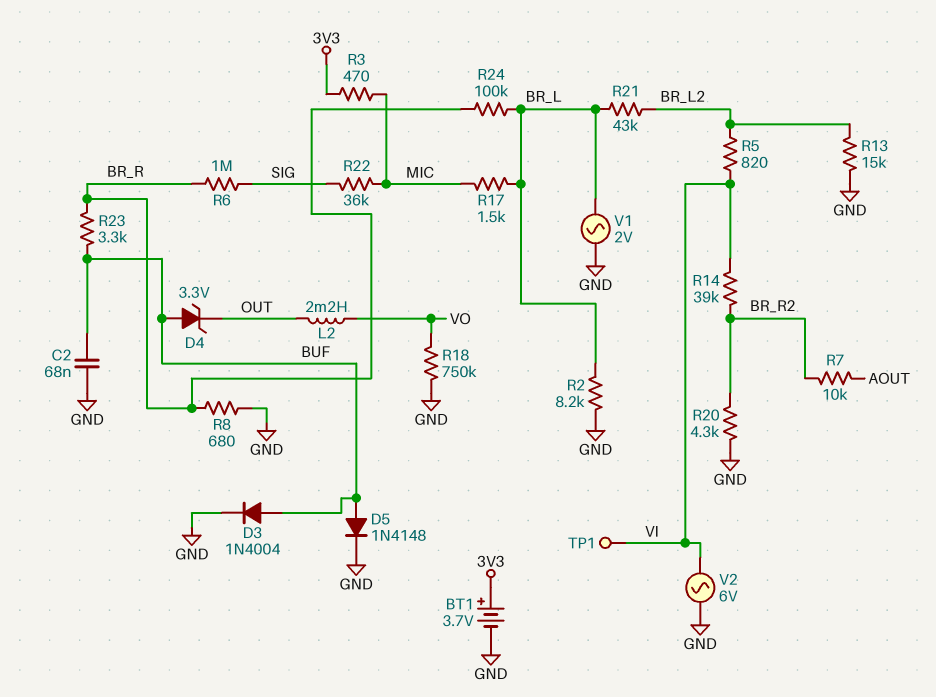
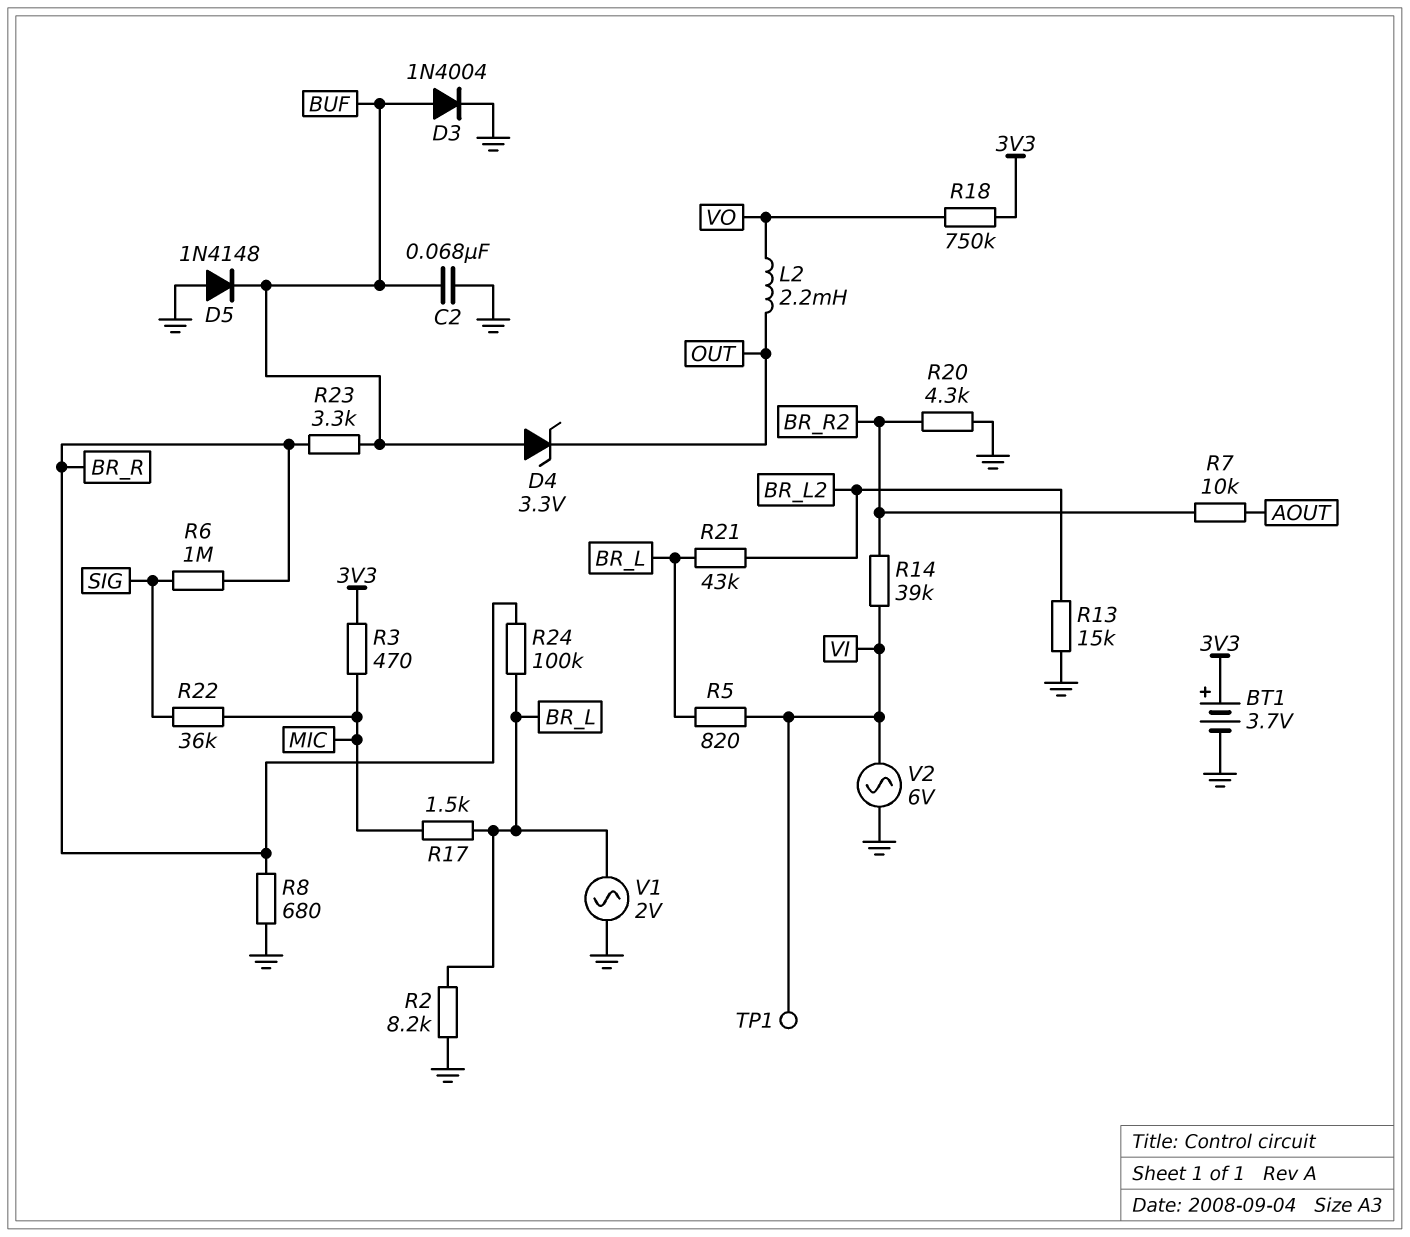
D5: diode 1N4148 (A BUF, K GND) -> diode 1N4148 (A GND, K BUF)
R5: 820 (BR_L2, VI) -> 820 (BR_L, VI)
R18: 750k (GND, VO) -> 750k (3V3, VO)

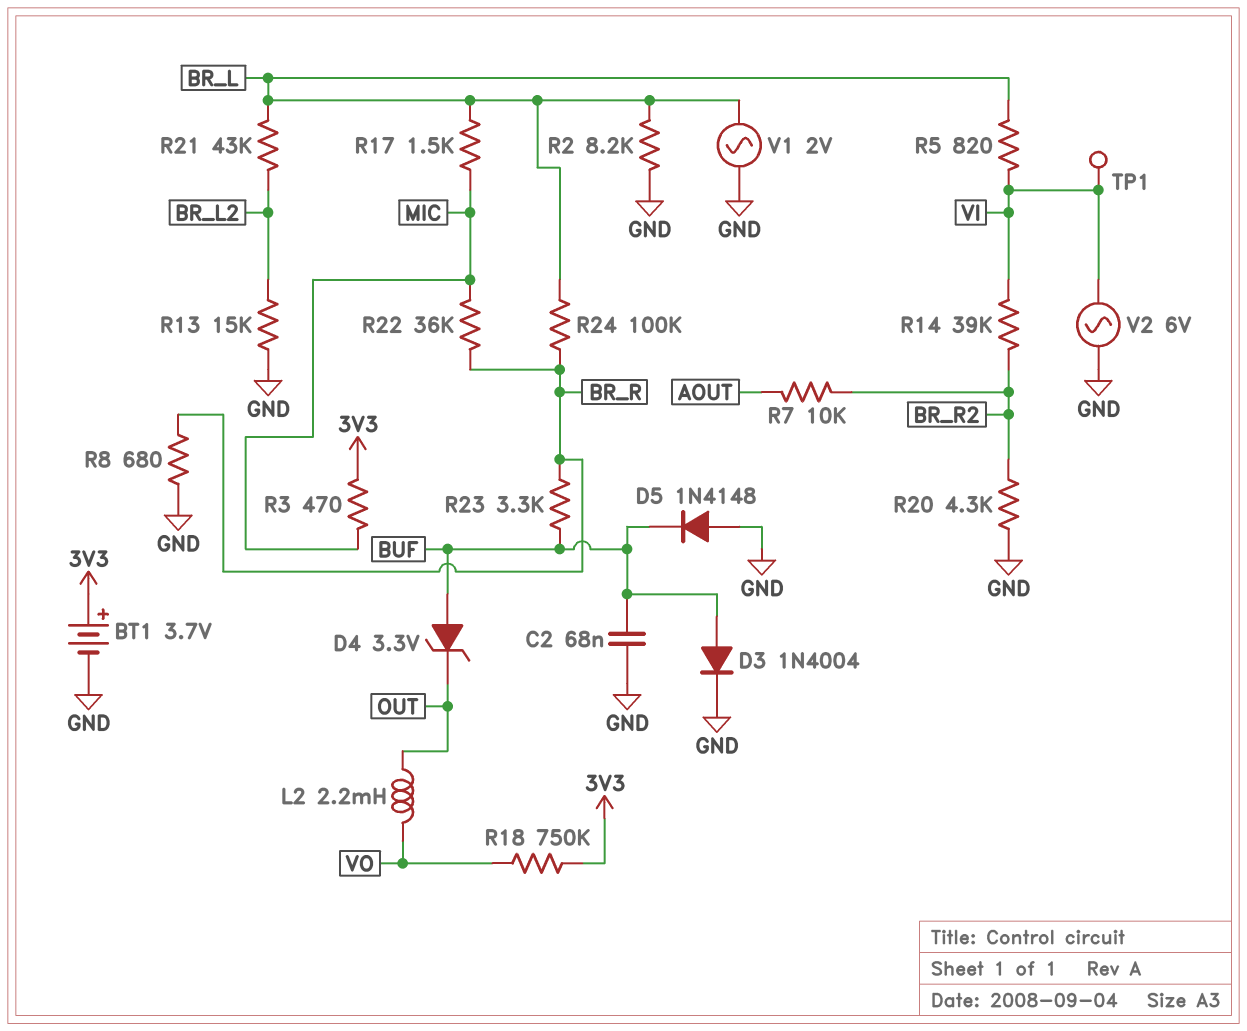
R6: 1M (BR_R, SIG) -> none
R22: 36k (MIC, SIG) -> 36k (BR_R, MIC)

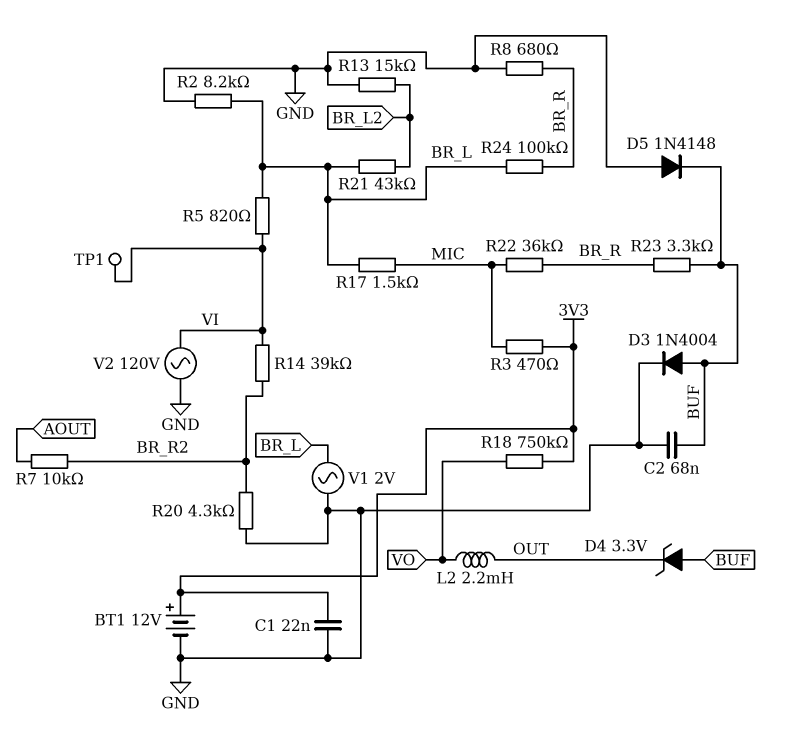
BT1: 3.7V (plus 3V3, minus GND) -> 12V (plus 3V3, minus GND)
C1: none -> 22nF (3V3, GND)
V2: AC 6V (GND, VI) -> AC 120V (GND, VI)

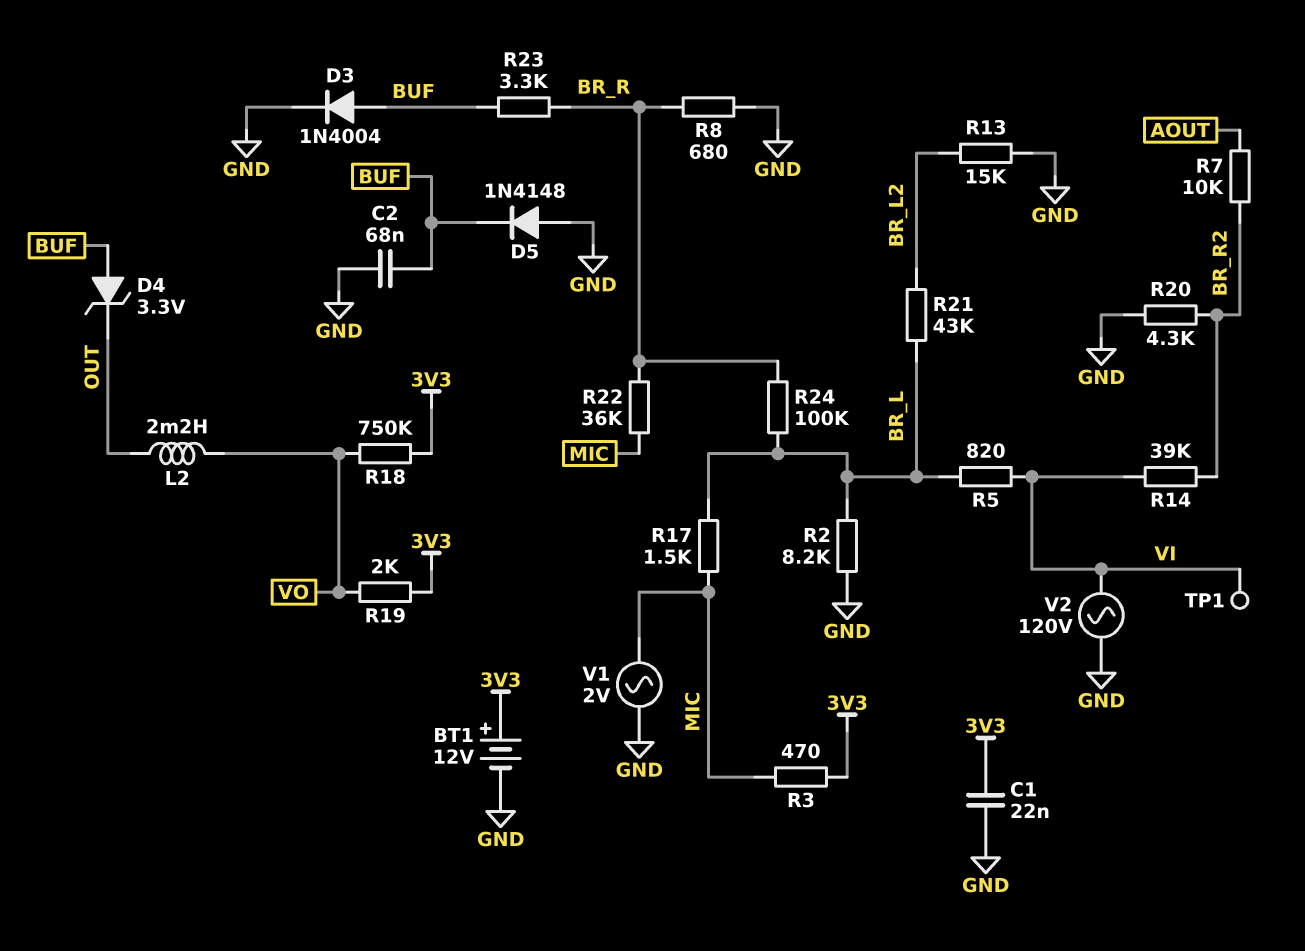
R19: none -> 2k (3V3, VO)
V1: AC 2V (BR_L, GND) -> AC 2V (GND, MIC)

